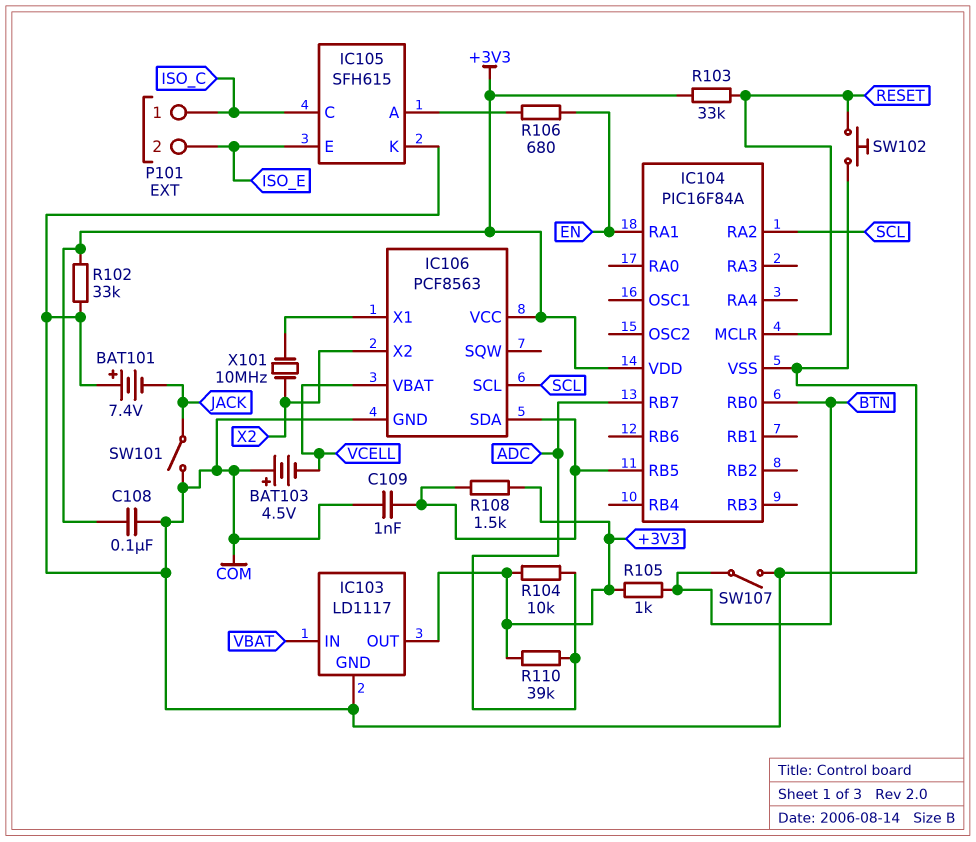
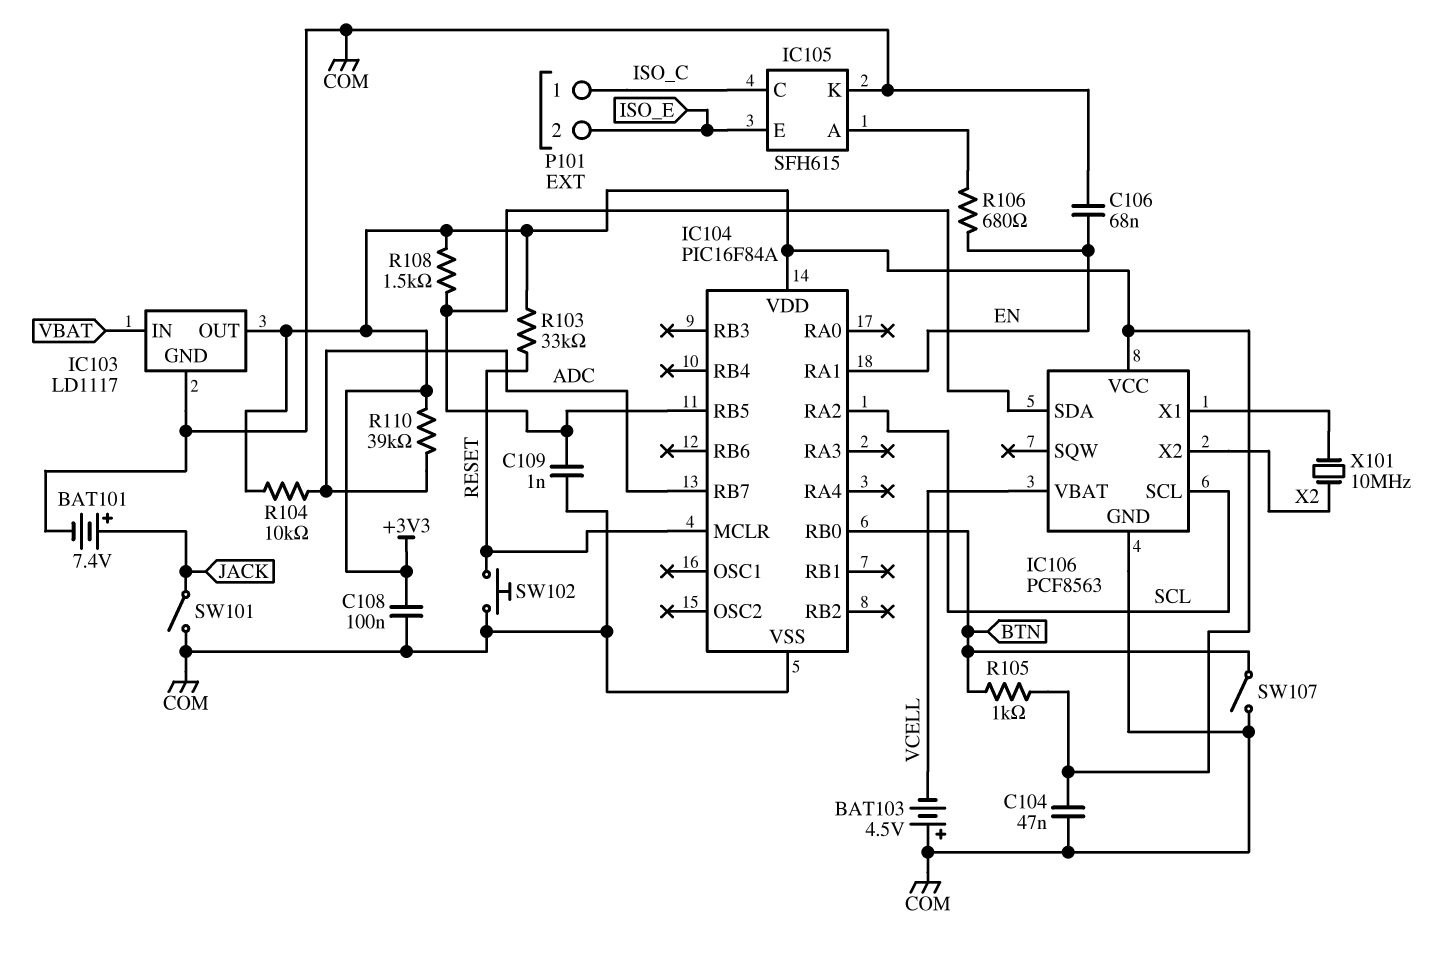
BAT101: 7.4V (plus COM, minus JACK) -> 7.4V (plus JACK, minus COM)
C104: none -> 47nF (+3V3, COM)
C106: none -> 68nF (COM, EN)
R102: 33k (+3V3, COM) -> none

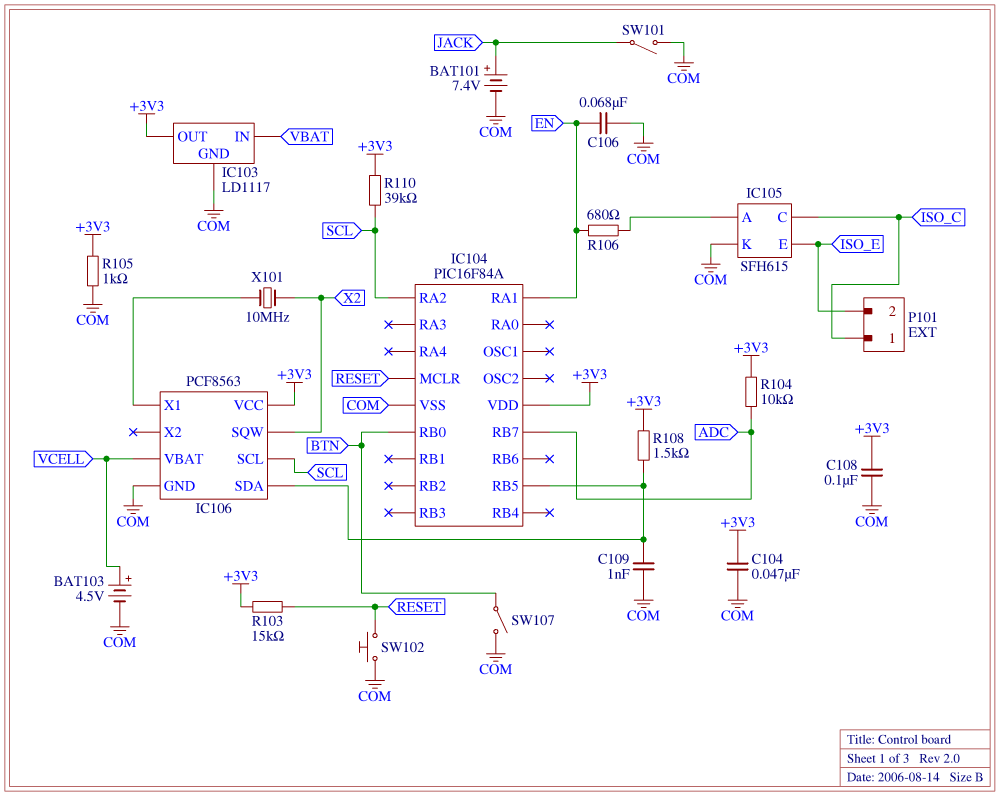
BAT103: 4.5V (plus COM, minus VCELL) -> 4.5V (plus VCELL, minus COM)
IC106 pin SQW: none -> X2
IC106 pin X2: X2 -> none
R103: 33k (+3V3, RESET) -> 15k (+3V3, RESET)
R105: 1k (+3V3, BTN) -> 1k (+3V3, COM)
R110: 39k (+3V3, ADC) -> 39k (+3V3, SCL)

